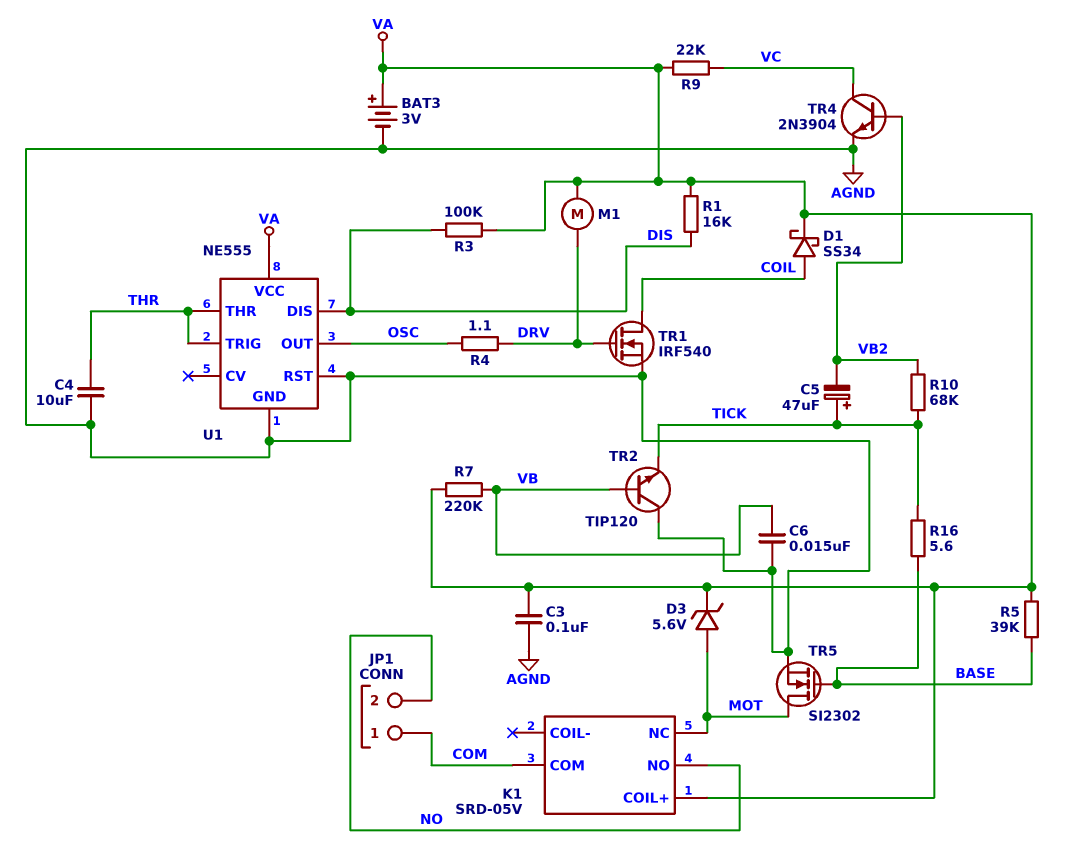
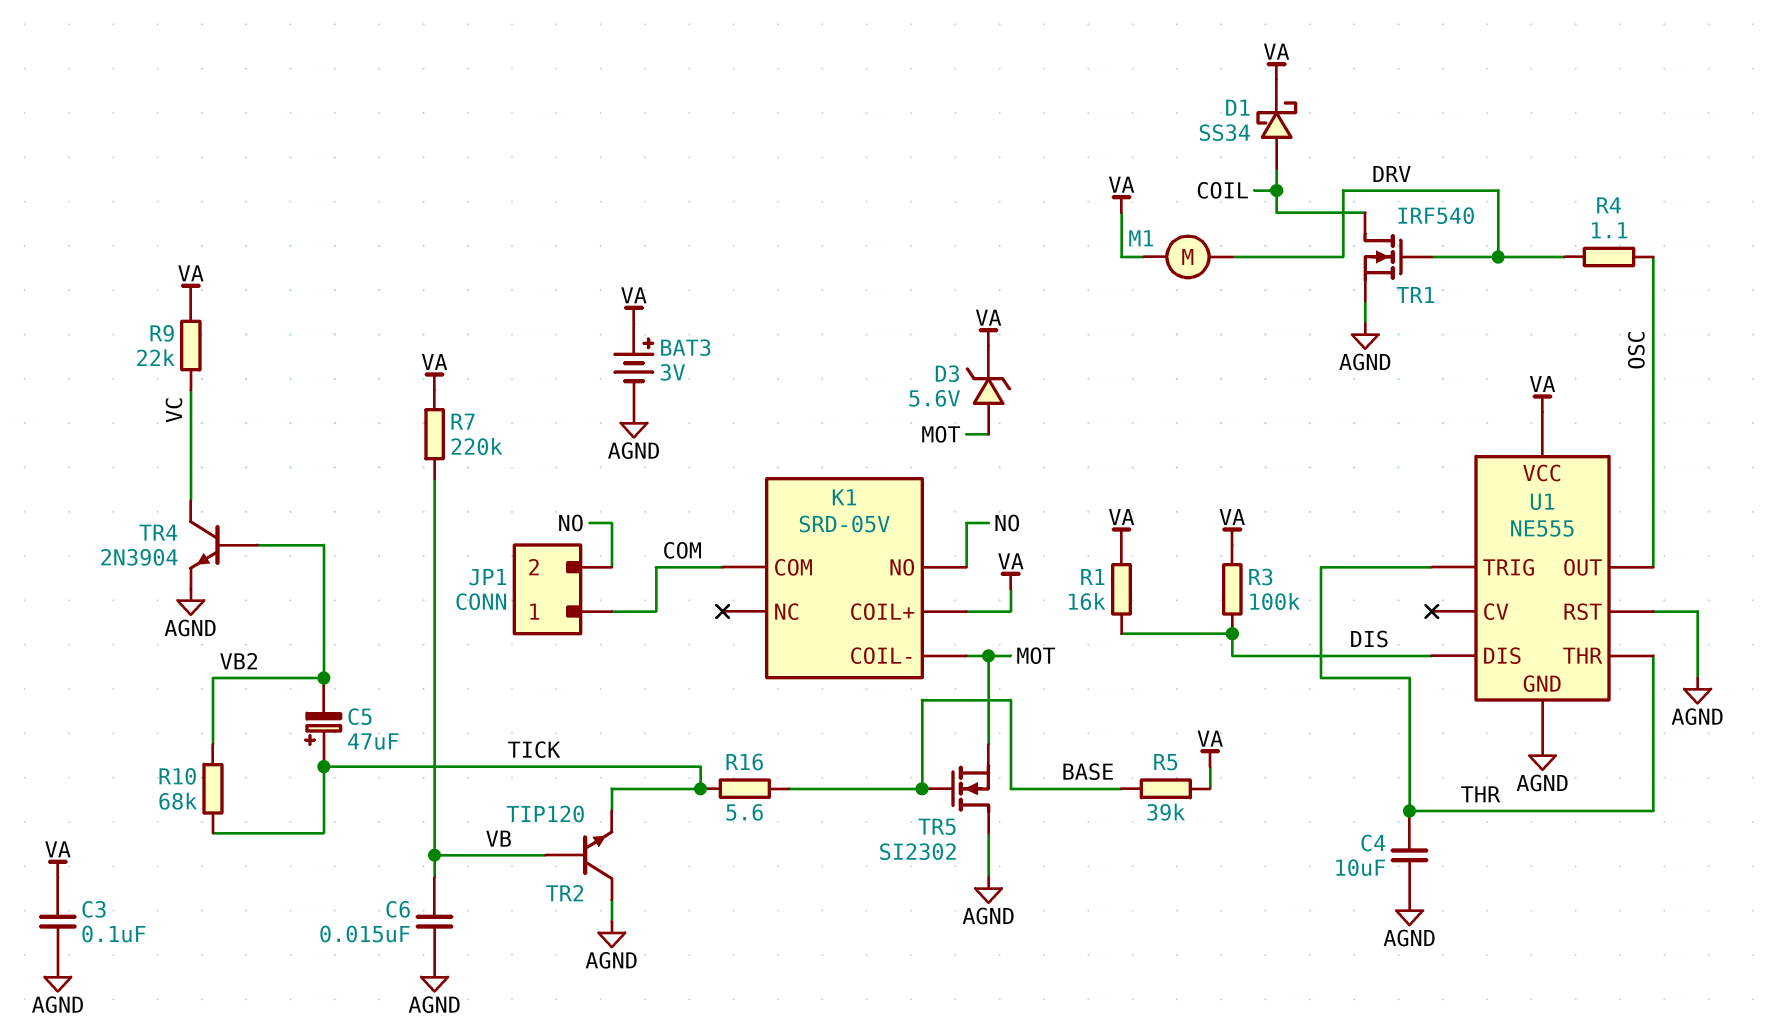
K1 pin COIL-: none -> MOT
K1 pin NC: MOT -> none
TR5: NMOS SI2302 (G BASE, D MOT, S AGND) -> NMOS SI2302 (G BASE, D AGND, S MOT)

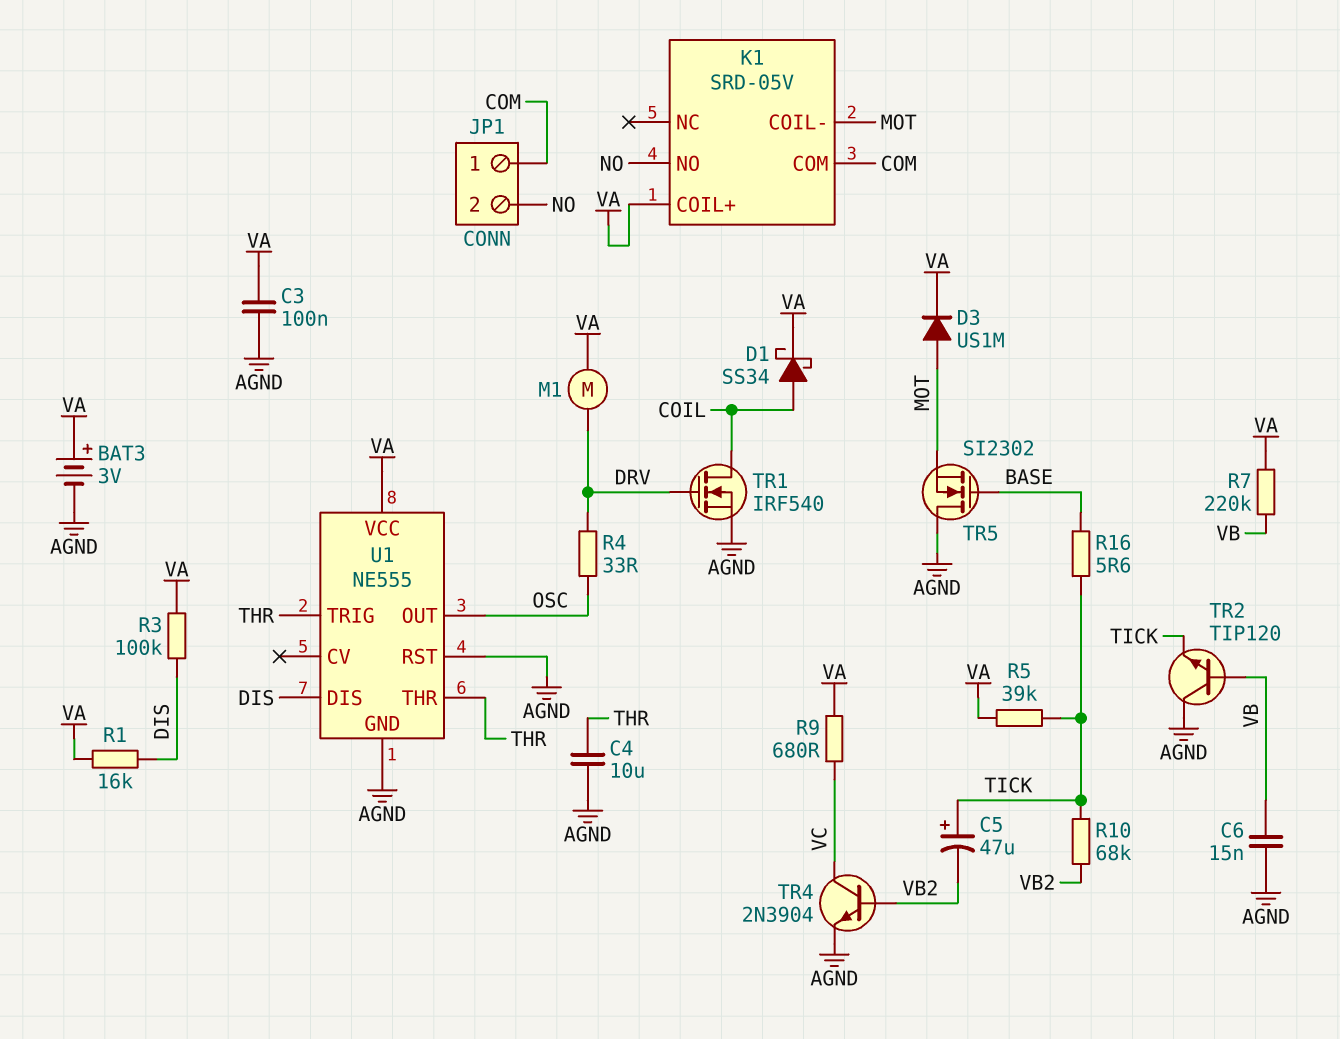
D3: zener 5.6V (A MOT, K VA) -> diode US1M (A MOT, K VA)
R4: 1.1 (DRV, OSC) -> 33 (DRV, OSC)
R5: 39k (BASE, VA) -> 39k (TICK, VA)
R9: 22k (VA, VC) -> 680 (VA, VC)

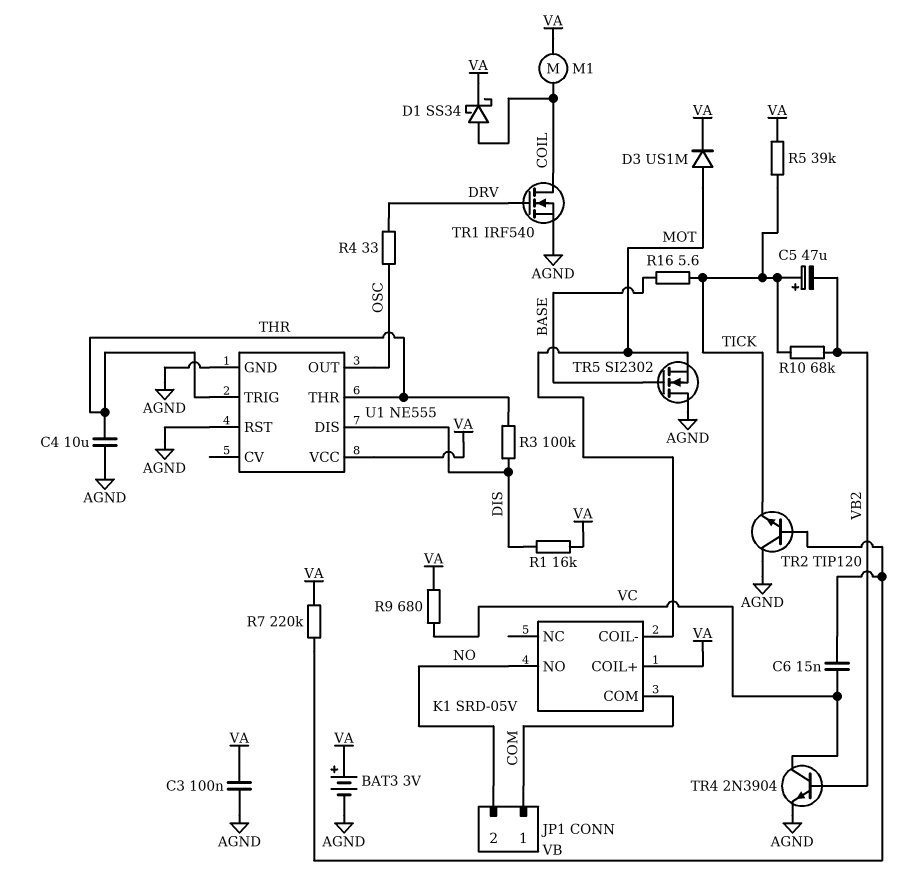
C6: 15nF (AGND, VB) -> 15nF (VB, VC)
M1: motor (DRV, VA) -> motor (COIL, VA)
R3: 100k (DIS, VA) -> 100k (DIS, THR)

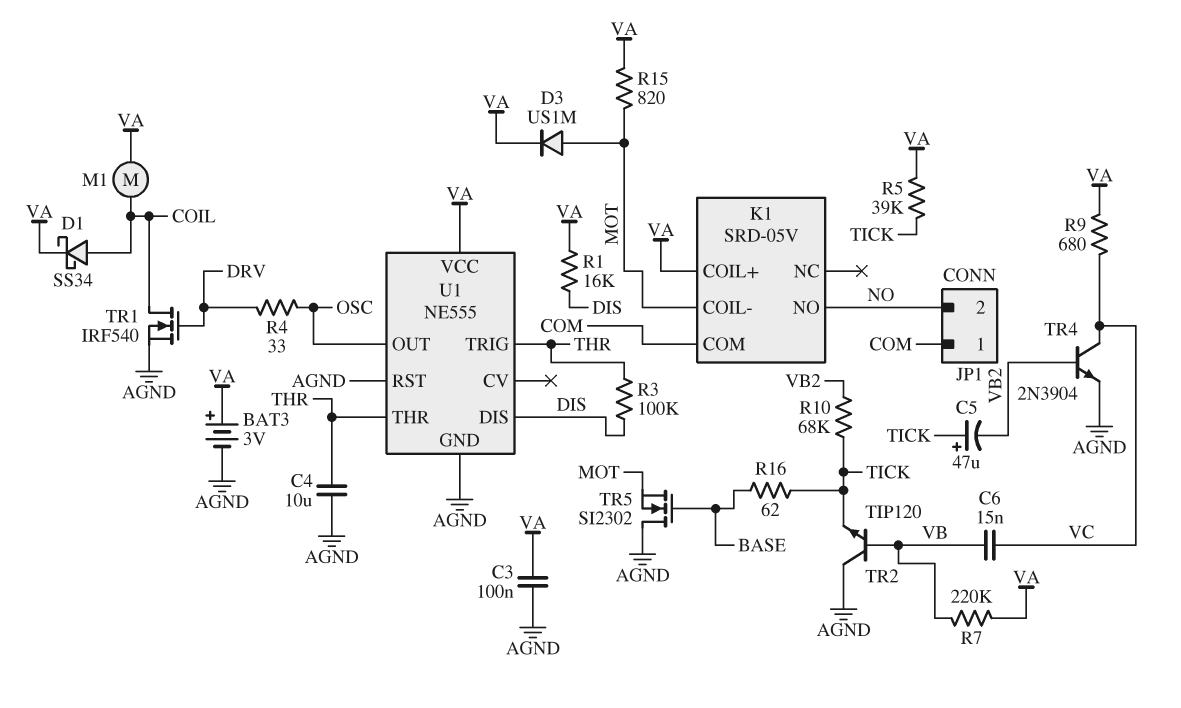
R15: none -> 820 (MOT, VA)
R16: 5.6 (BASE, TICK) -> 62 (BASE, TICK)

